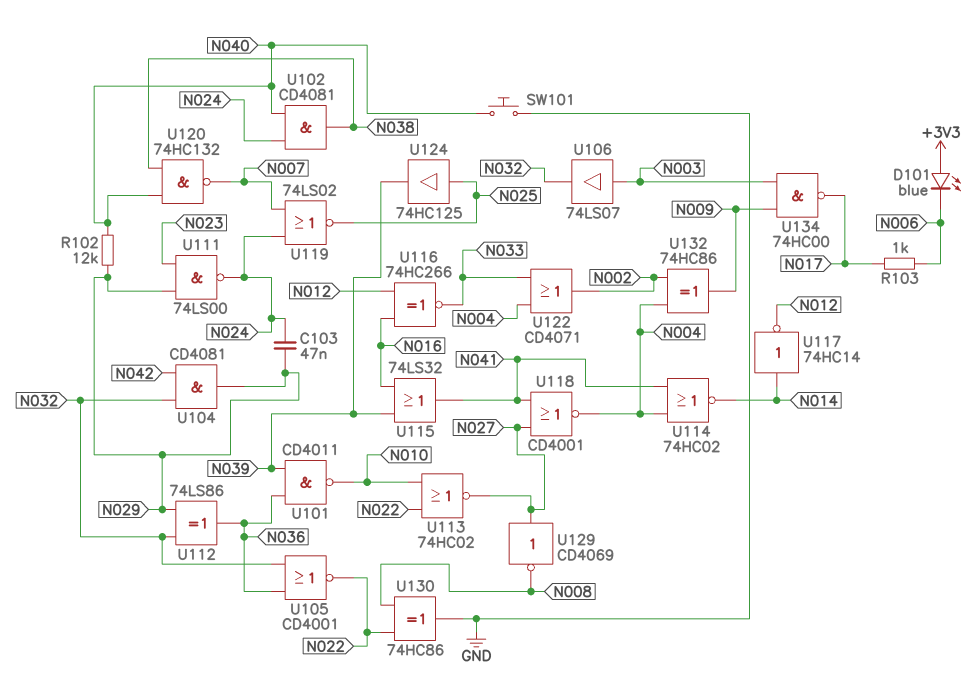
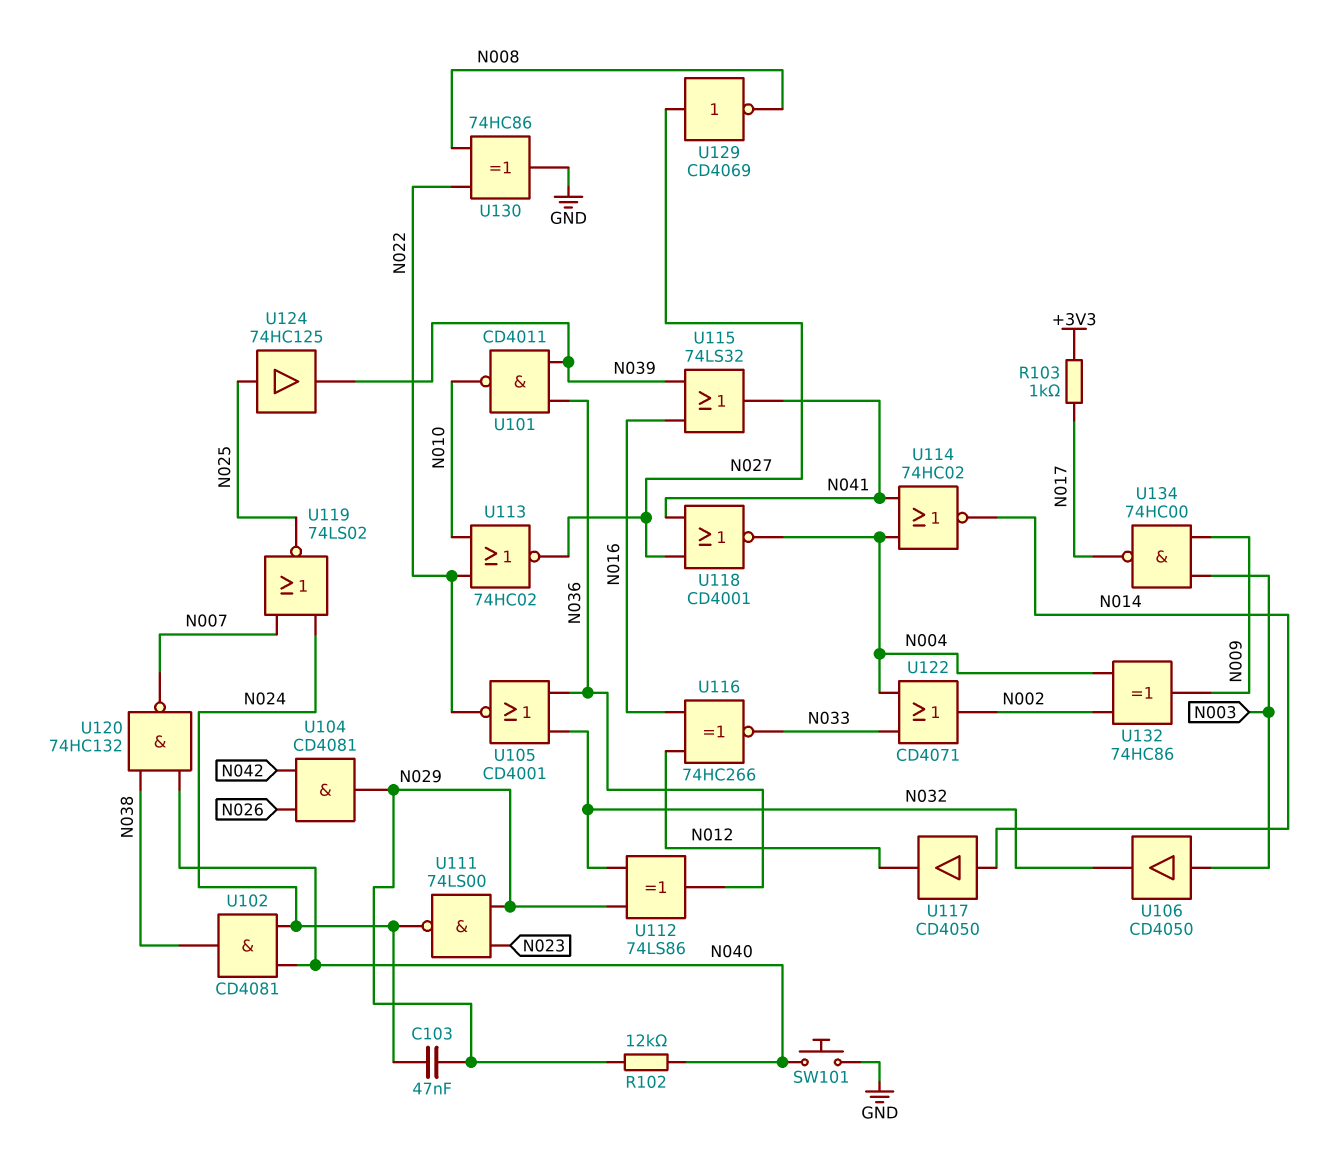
D101: LED blue (A +3V3, K N006) -> none
R103: 1k (N006, N017) -> 1k (+3V3, N017)
U104: AND CD4081 (in N032, in N042, out N029) -> AND CD4081 (in N026, in N042, out N029)
U106: buffer 74LS07 (in N003, out N032) -> buffer CD4050 (in N003, out N032)
U117: NOT 74HC14 (in N014, out N012) -> buffer CD4050 (in N014, out N012)

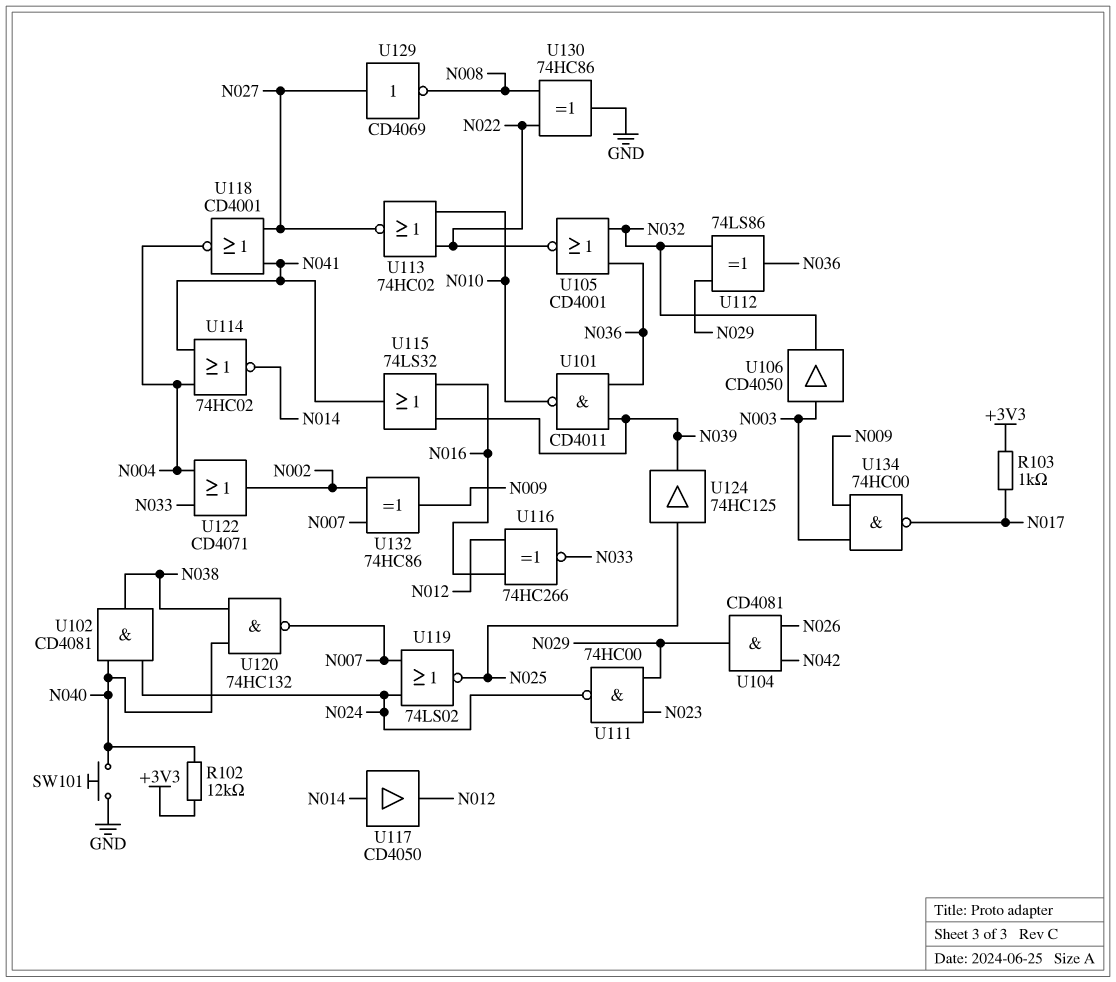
C103: 47nF (N024, N029) -> none
R102: 12k (N029, N040) -> 12k (+3V3, N040)
U111: NAND 74LS00 (in N023, in N029, out N024) -> NAND 74HC00 (in N023, in N029, out N024)
U132: XOR 74HC86 (in N002, in N004, out N009) -> XOR 74HC86 (in N002, in N007, out N009)

